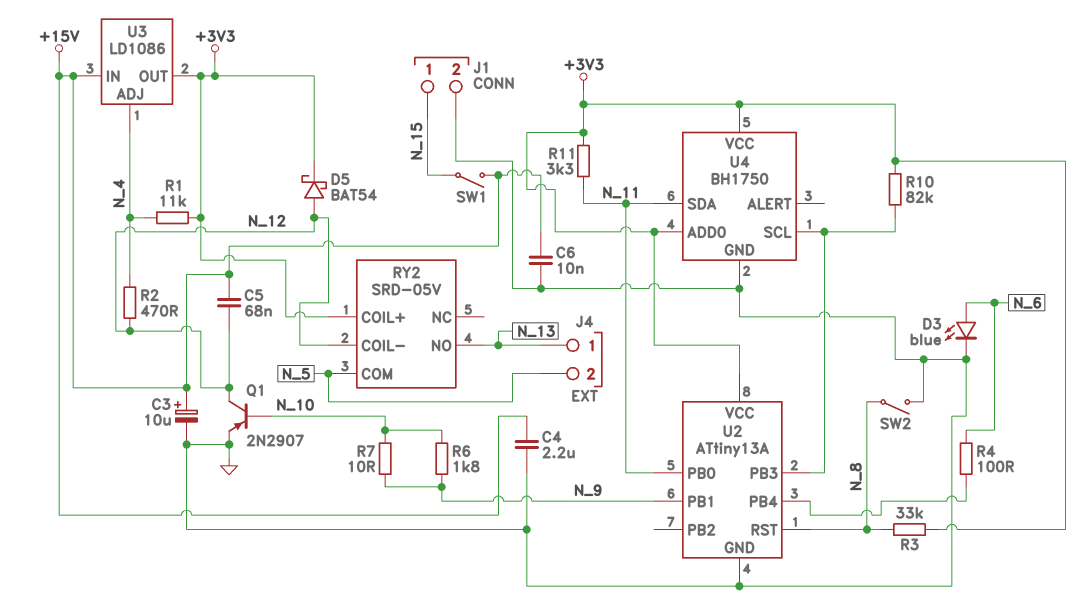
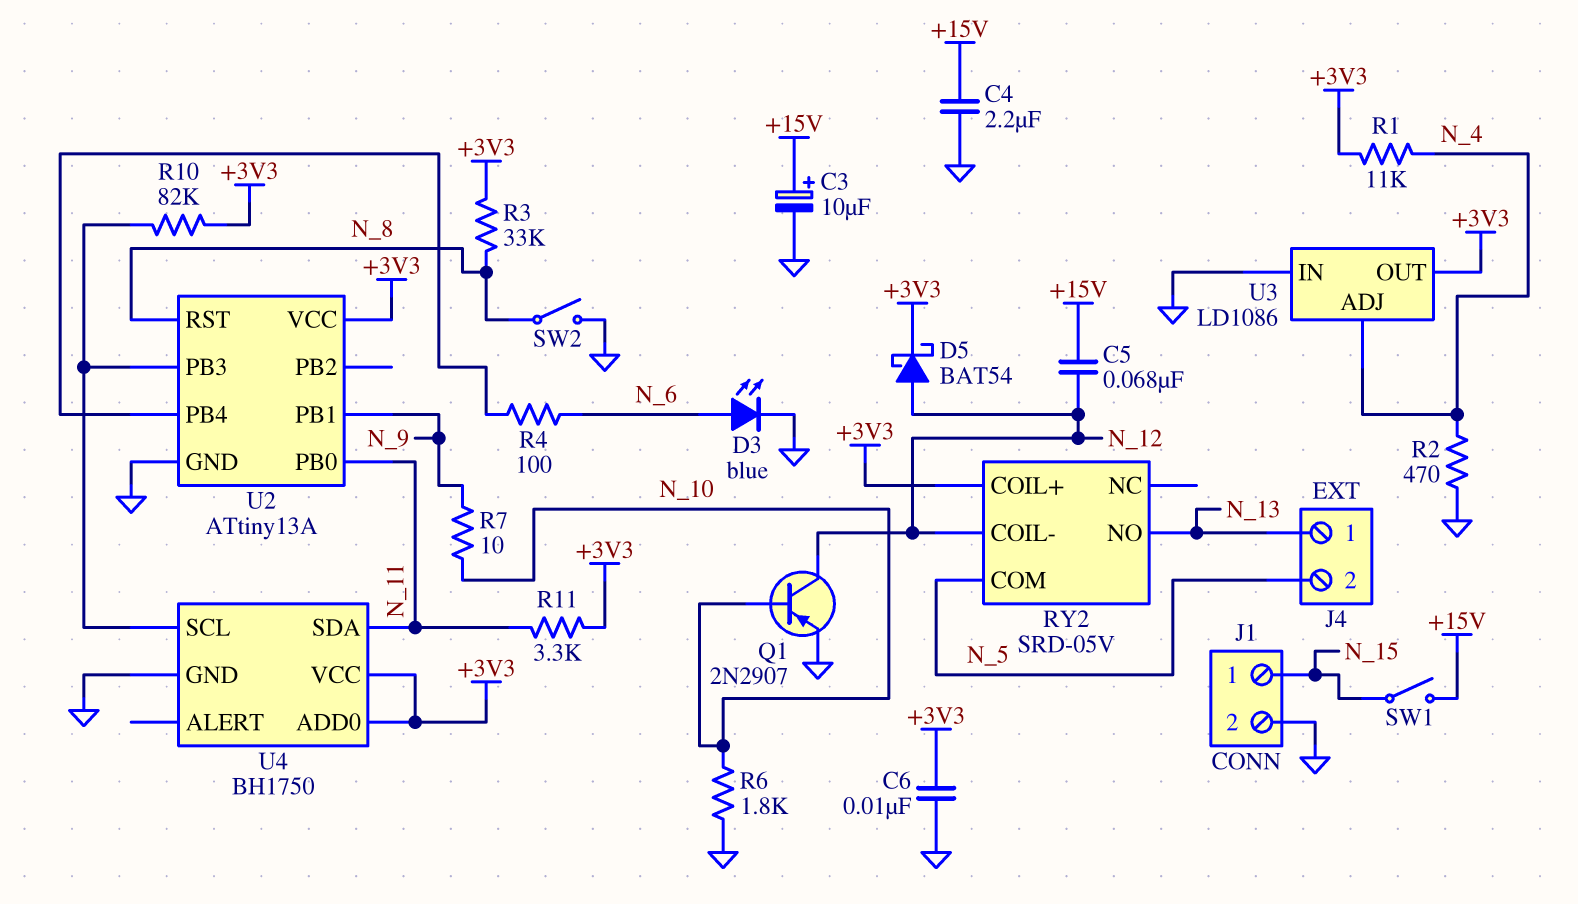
C6: 10nF (+15V, GND) -> 10nF (+3V3, GND)
R2: 470 (N_4, N_12) -> 470 (GND, N_4)
R6: 1.8k (N_9, N_10) -> 1.8k (GND, N_10)
U3 pin IN: +15V -> GND

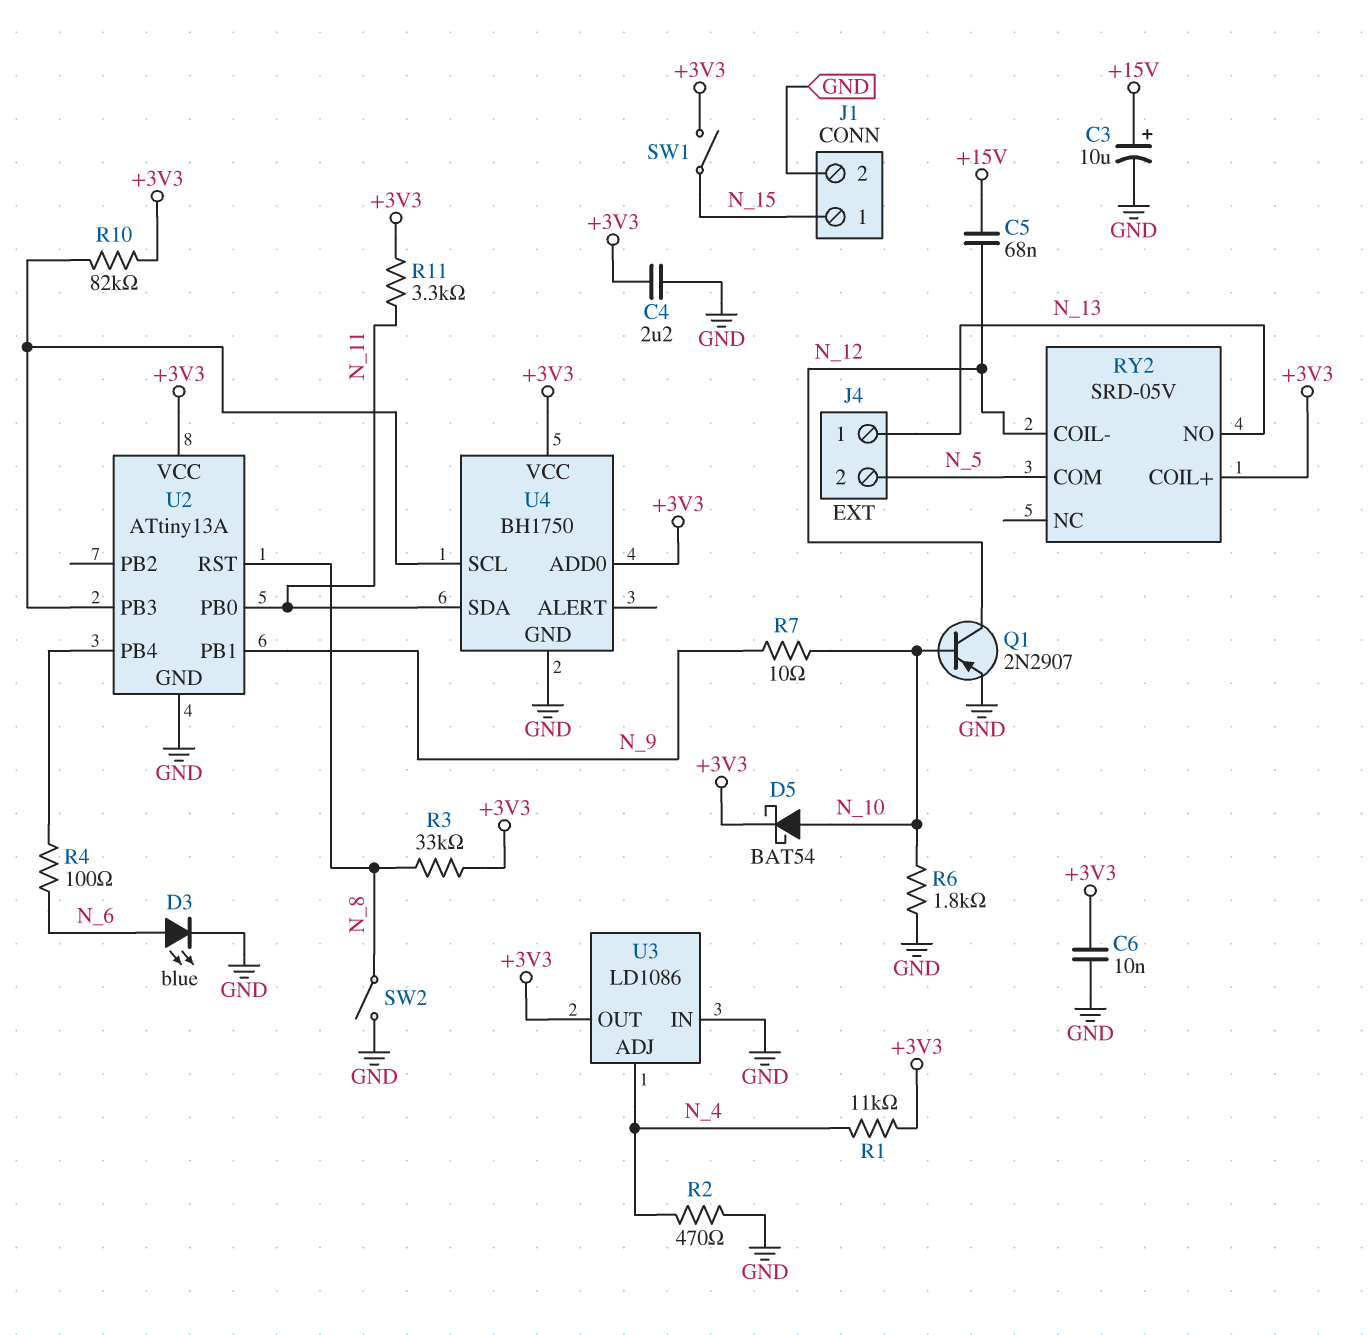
C4: 2.2uF (+15V, GND) -> 2.2uF (+3V3, GND)
D5: schottky BAT54 (A N_12, K +3V3) -> schottky BAT54 (A N_10, K +3V3)
SW1: switch (+15V, N_15) -> switch (+3V3, N_15)

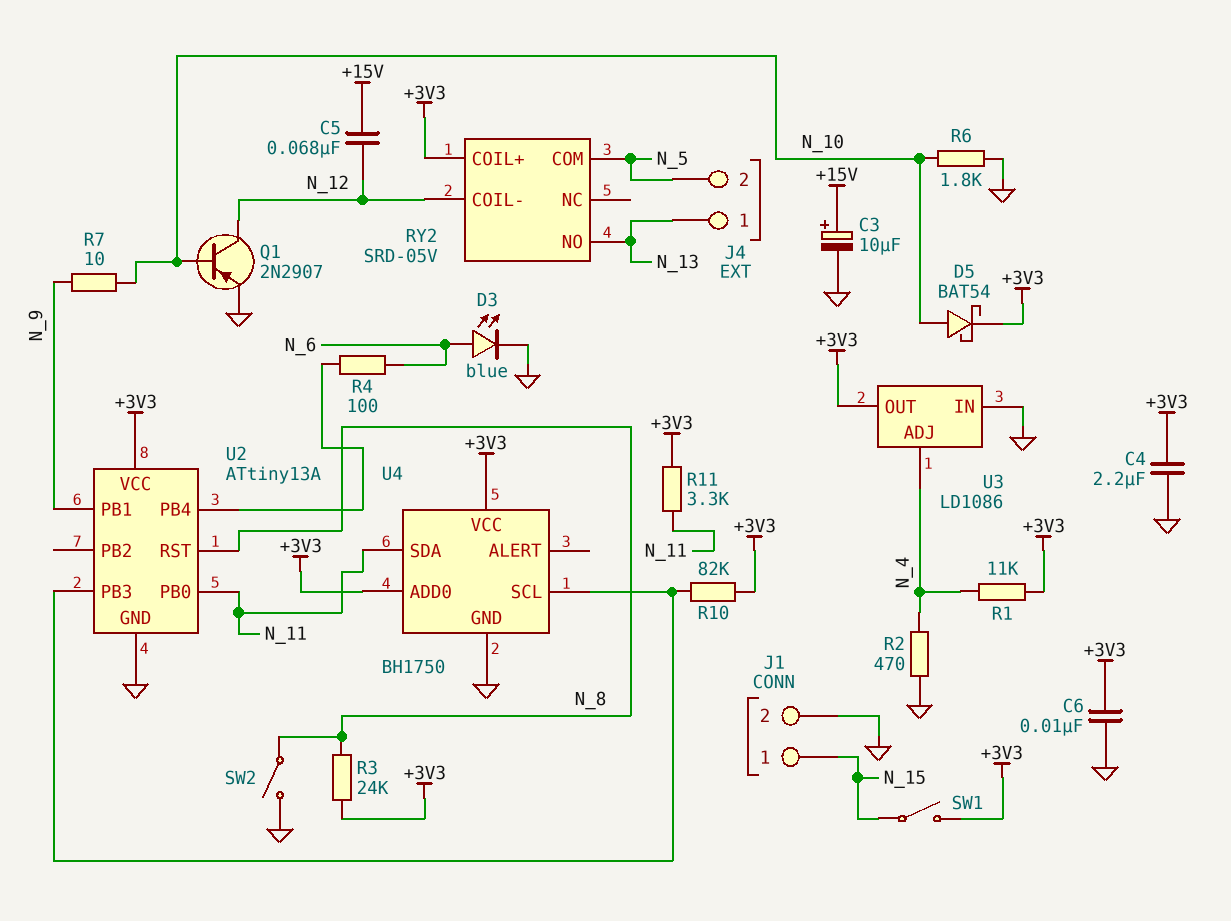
R3: 33k (+3V3, N_8) -> 24k (+3V3, N_8)

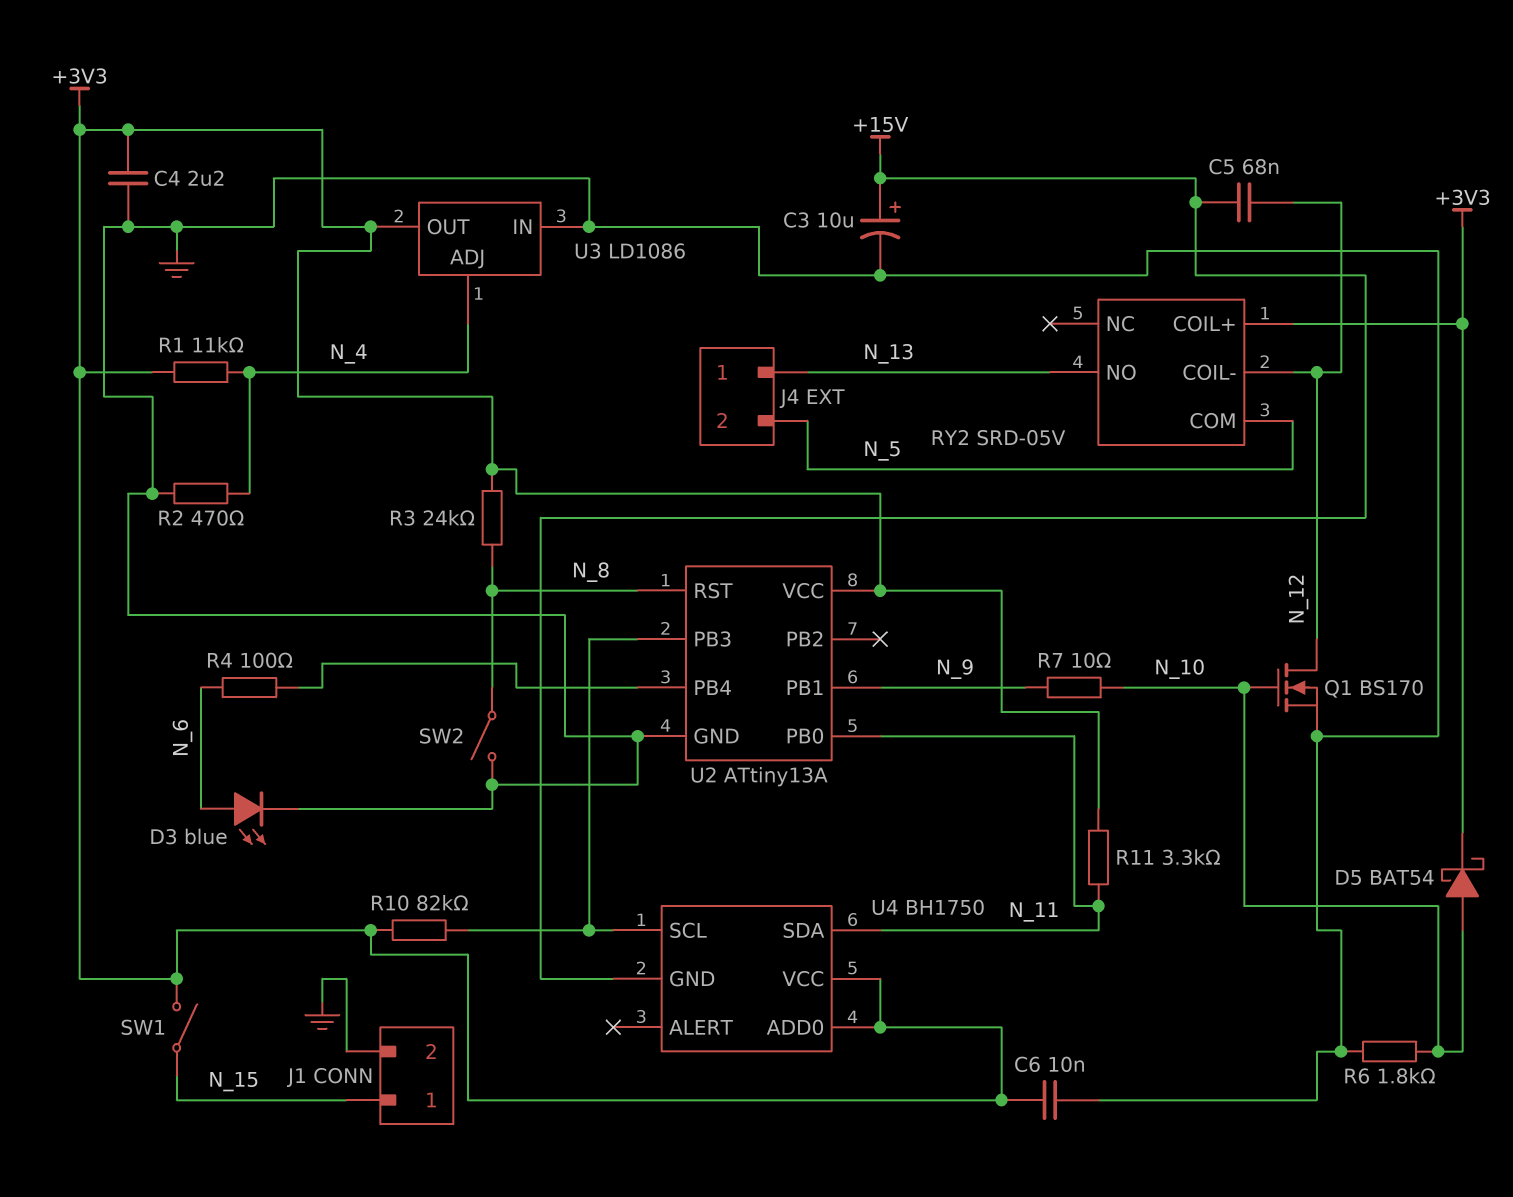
Q1: PNP 2N2907 (B N_10, C N_12, E GND) -> NMOS BS170 (G N_10, D N_12, S GND)
U4 pin GND: GND -> +15V

